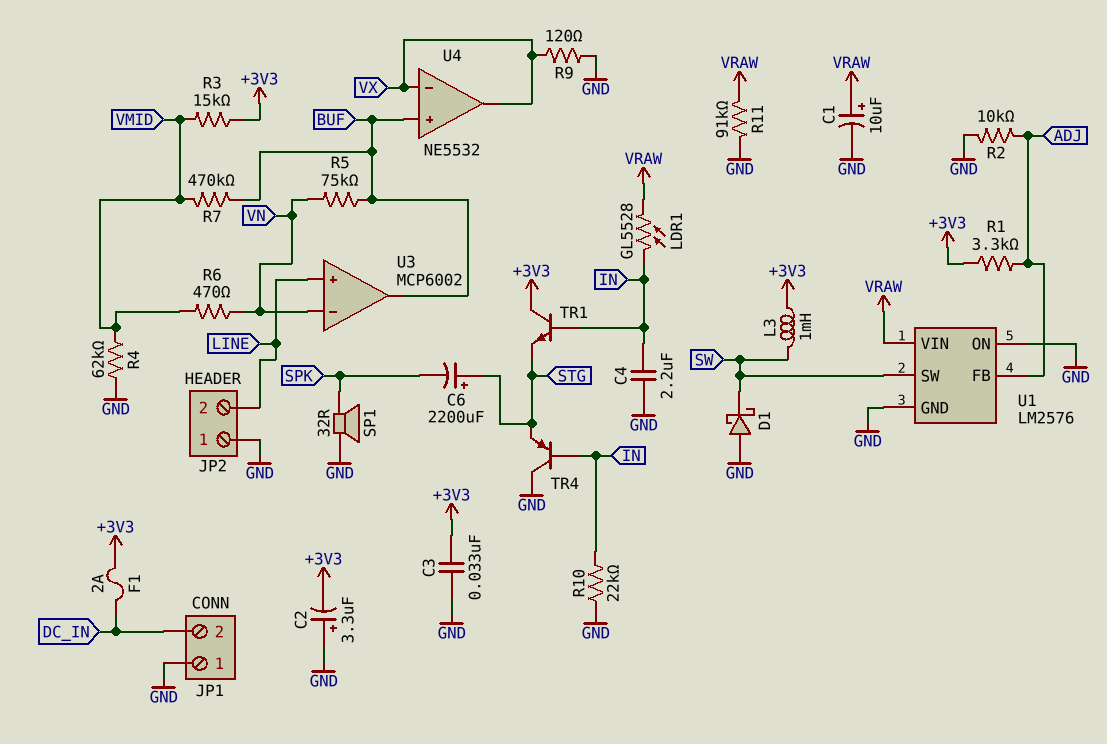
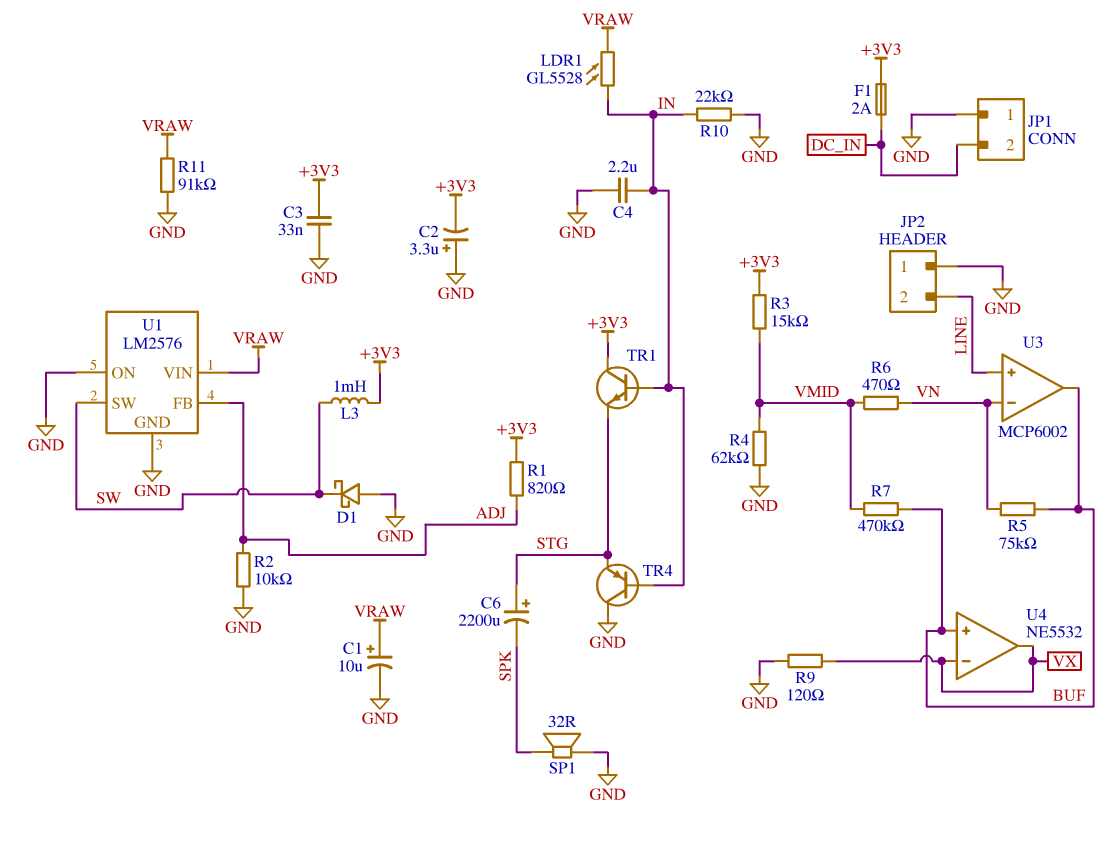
R1: 3.3k (+3V3, ADJ) -> 820 (+3V3, ADJ)

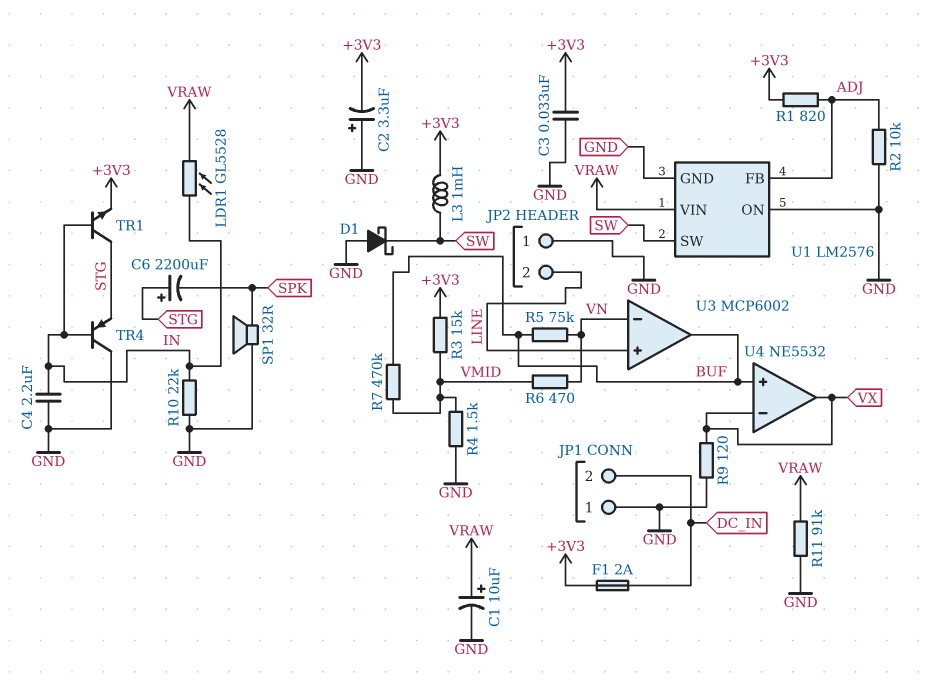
R4: 62k (GND, VMID) -> 1.5k (GND, VMID)
TR1: NPN (B IN, C +3V3, E STG) -> NPN (B IN, C STG, E +3V3)

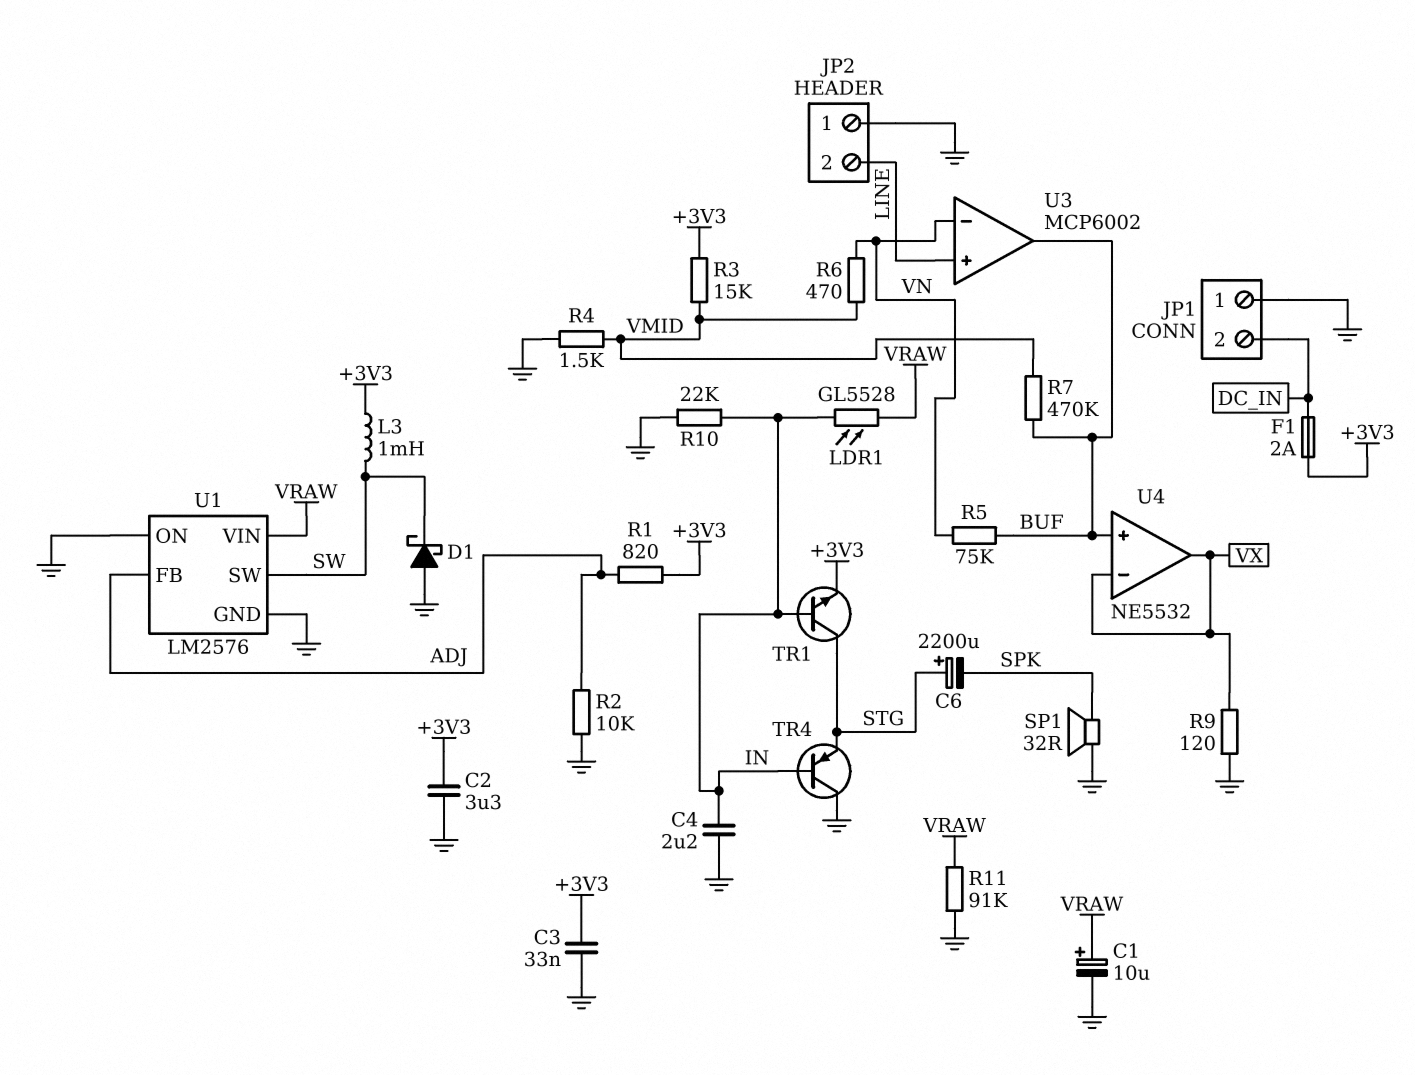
C2: 3.3uF (plus GND, minus +3V3) -> 3.3uF (+3V3, GND)

